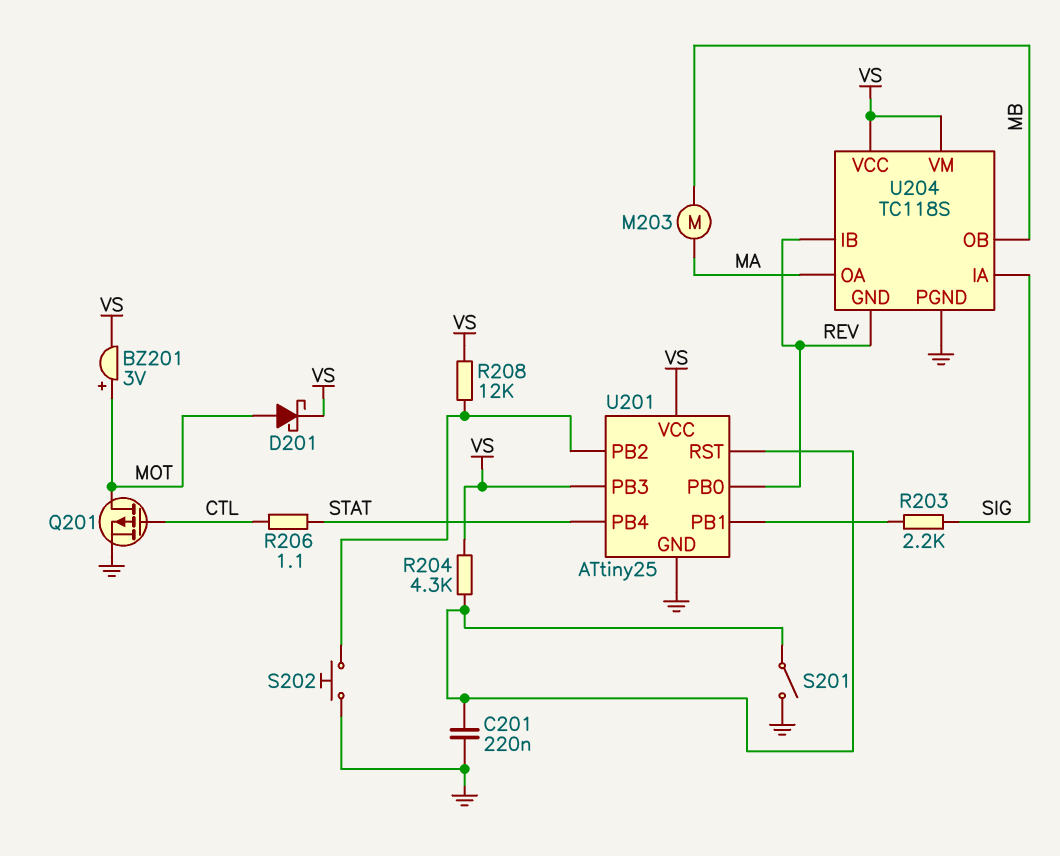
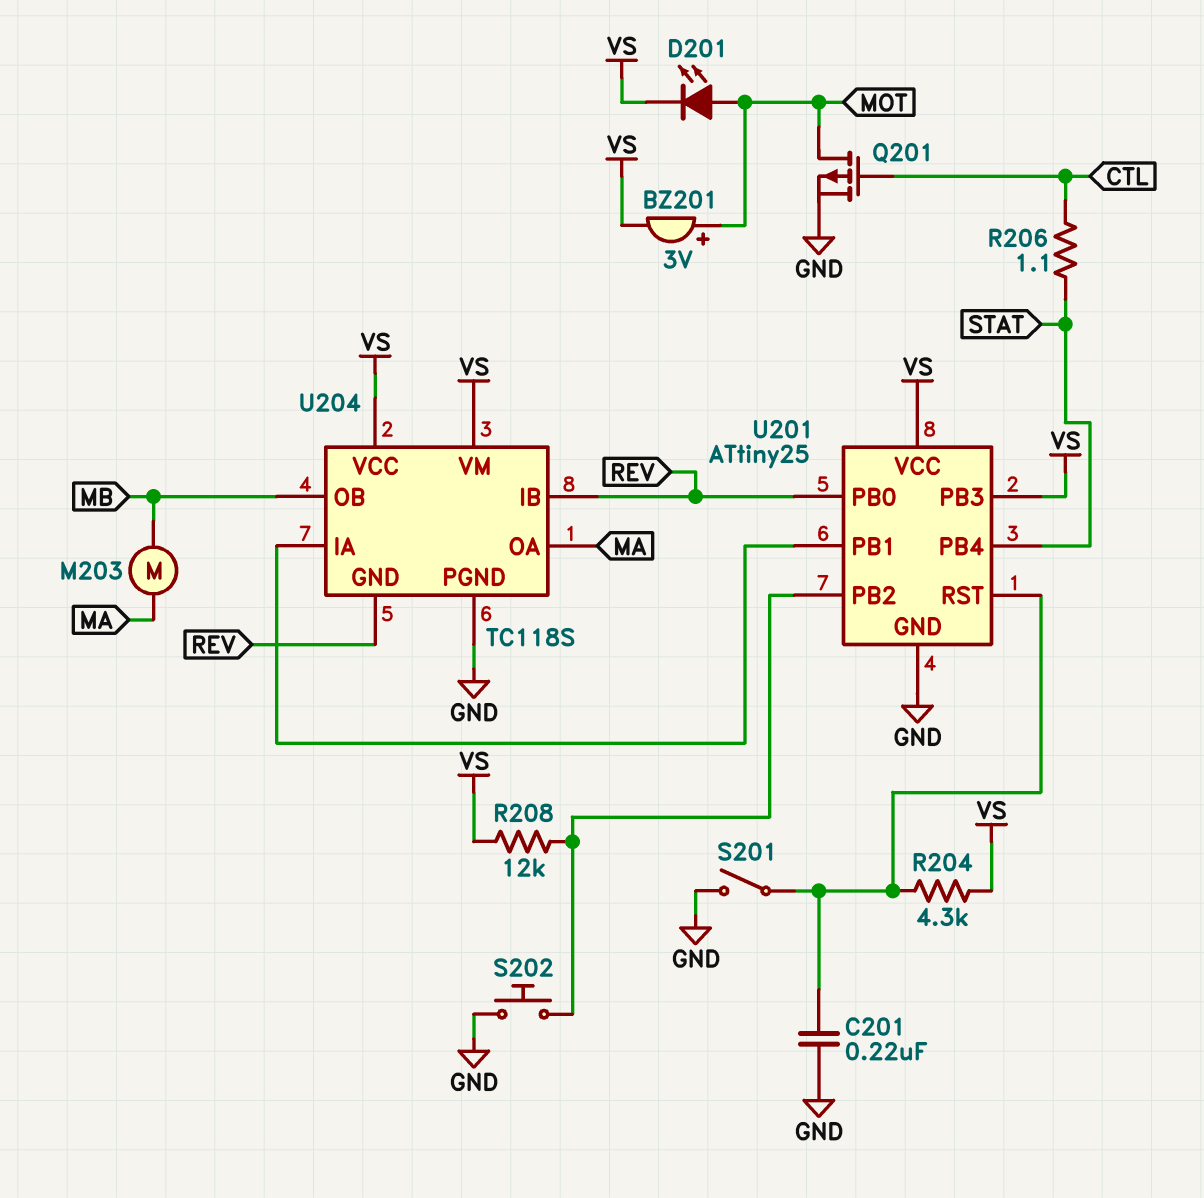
D201: schottky (A MOT, K VS) -> LED (A MOT, K VS)
R203: 2.2k (SIG, U201/PB1) -> none
U204 pin IA: SIG -> U201/PB1

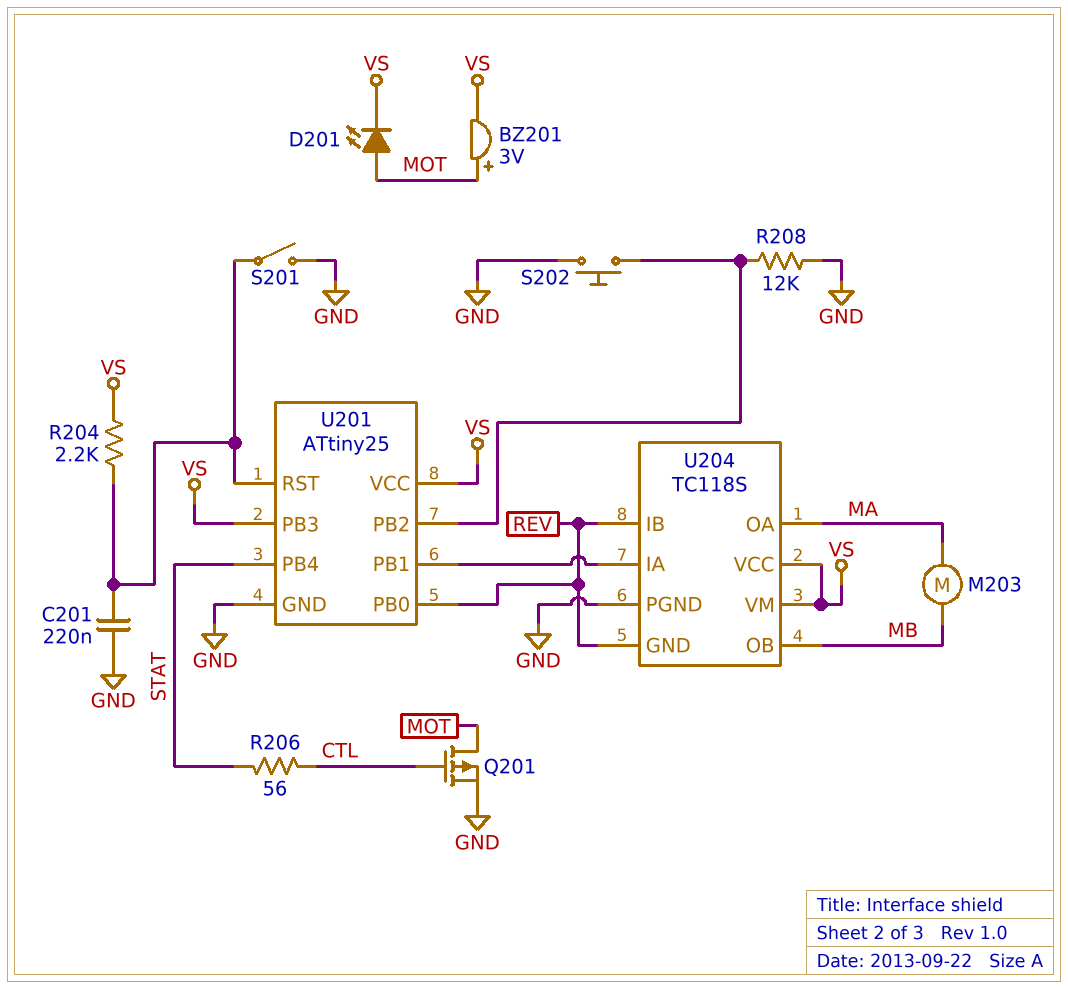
R204: 4.3k (U201/RST, VS) -> 2.2k (U201/RST, VS)
R206: 1.1 (CTL, STAT) -> 56 (CTL, STAT)
R208: 12k (U201/PB2, VS) -> 12k (GND, U201/PB2)

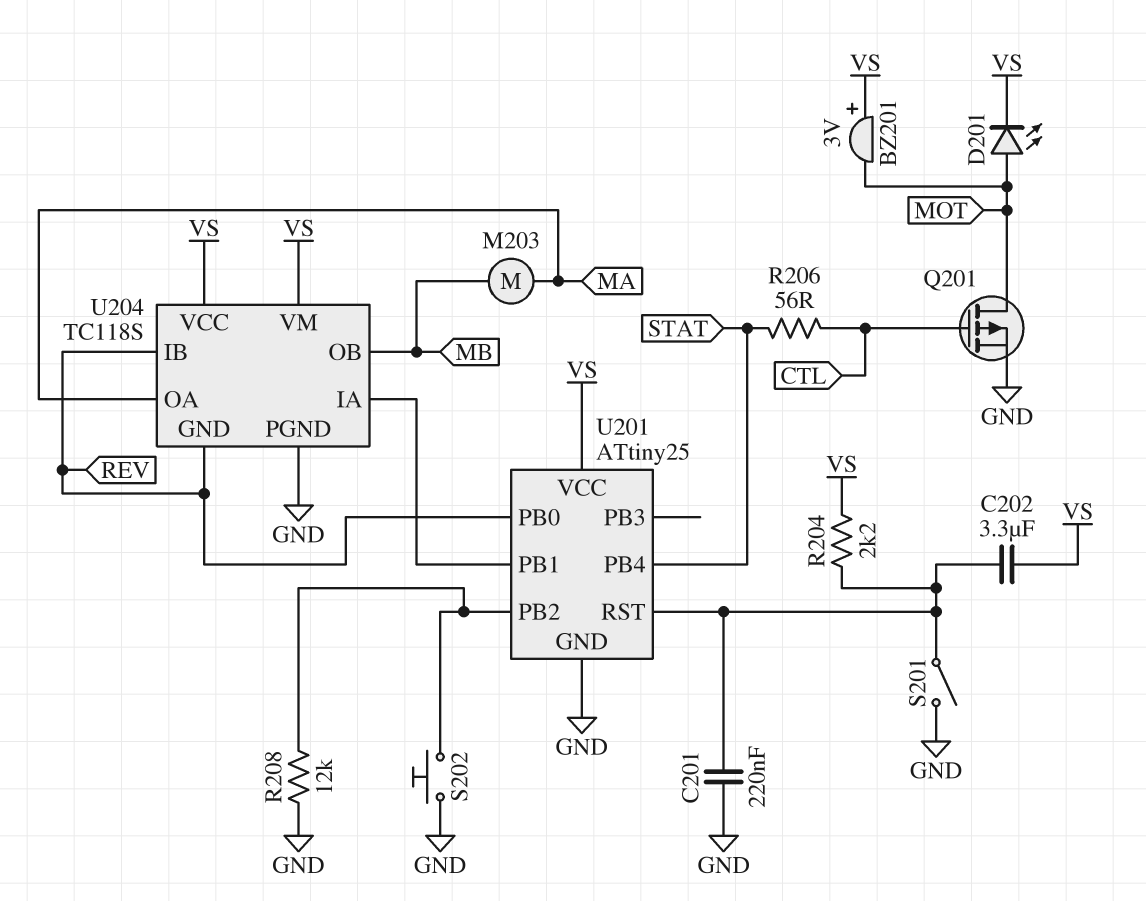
BZ201: buzzer 3V (plus MOT, minus VS) -> buzzer 3V (plus VS, minus MOT)
C202: none -> 3.3uF (U201/RST, VS)
U201 pin PB3: VS -> none

